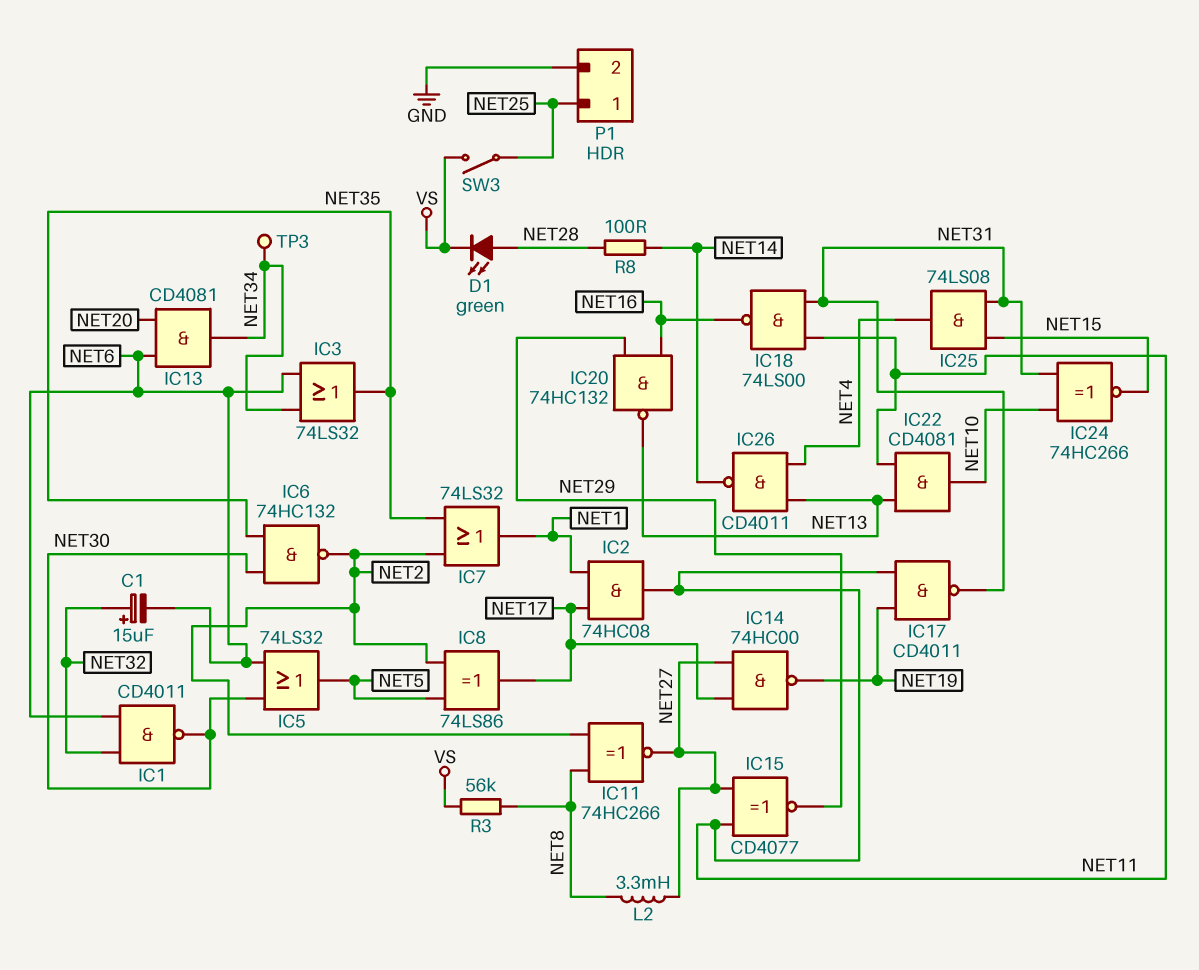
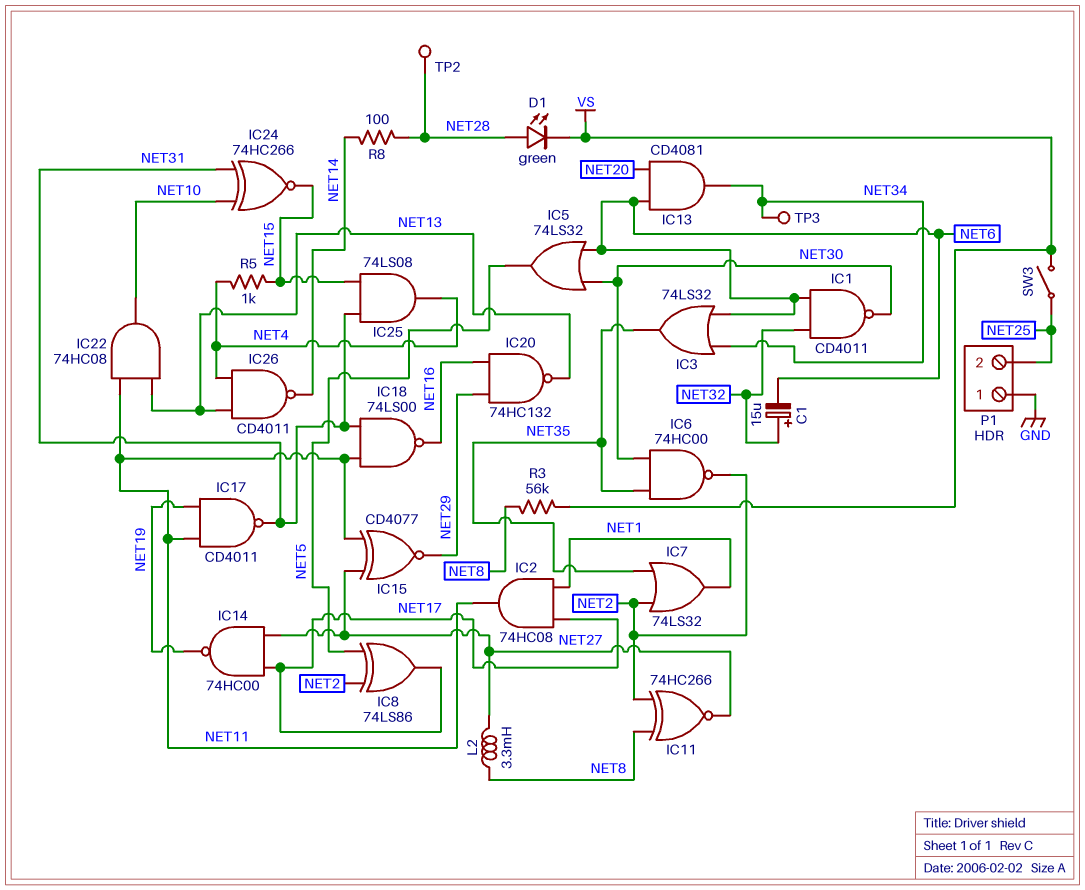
IC6: NAND 74HC132 (in NET30, in NET35, out NET2) -> NAND 74HC00 (in NET30, in NET35, out NET2)
IC22: AND CD4081 (in NET11, in NET13, out NET10) -> AND 74HC08 (in NET11, in NET13, out NET10)
P1 pin 1: NET25 -> GND
P1 pin 2: GND -> NET25
R5: none -> 1k (NET4, NET15)
TP2: none -> test point (NET28)

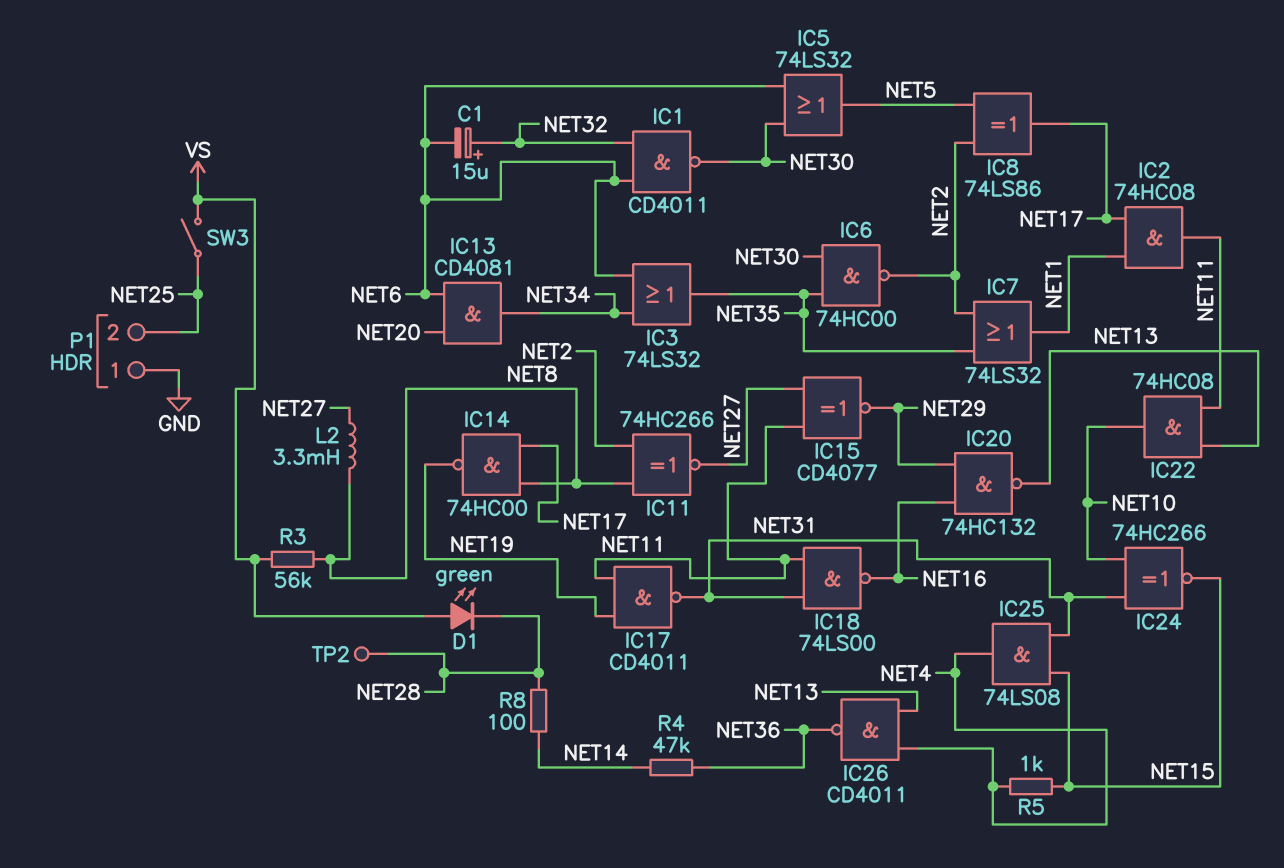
D1: LED green (A NET28, K VS) -> LED green (A VS, K NET28)
IC14: NAND 74HC00 (in NET17, in NET27, out NET19) -> NAND 74HC00 (in NET8, in NET17, out NET19)
IC26: NAND CD4011 (in NET4, in NET13, out NET14) -> NAND CD4011 (in NET4, in NET13, out NET36)
R4: none -> 47k (NET14, NET36)
TP3: test point (NET34) -> none

